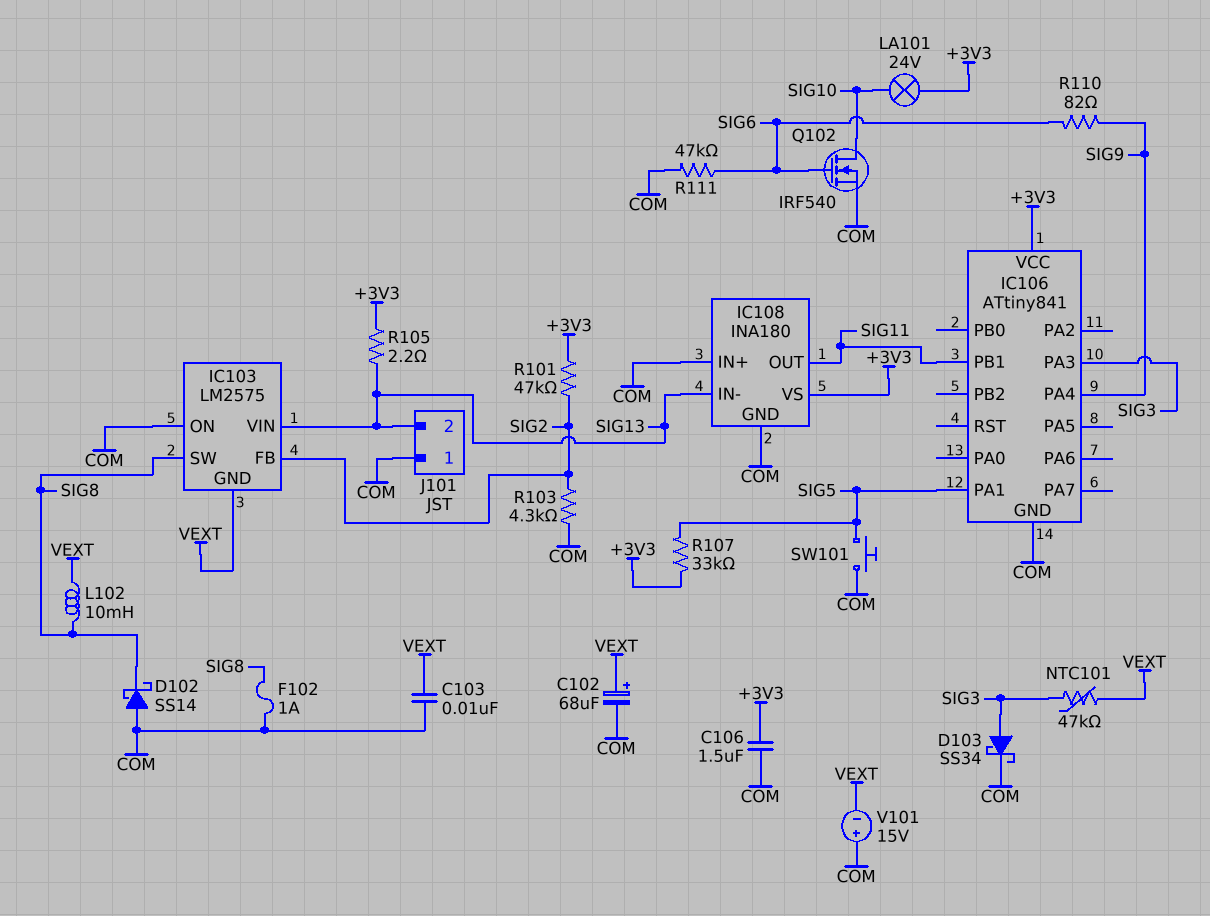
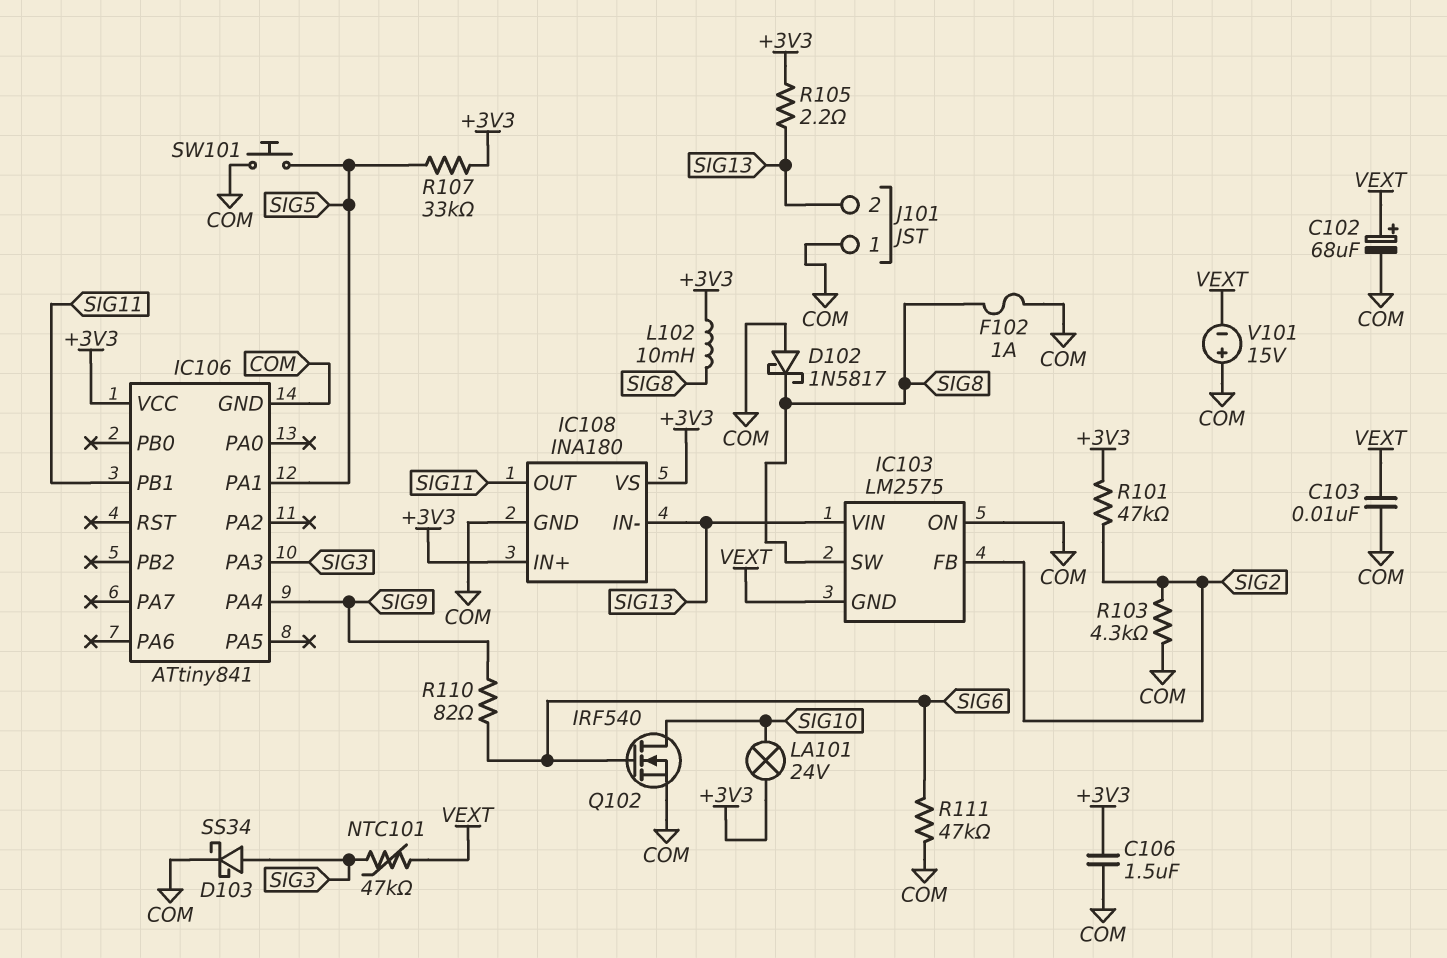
D102: schottky SS14 (A COM, K SIG8) -> schottky 1N5817 (A COM, K SIG8)
IC108 pin IN+: COM -> +3V3
L102: 10mH (SIG8, VEXT) -> 10mH (+3V3, SIG8)

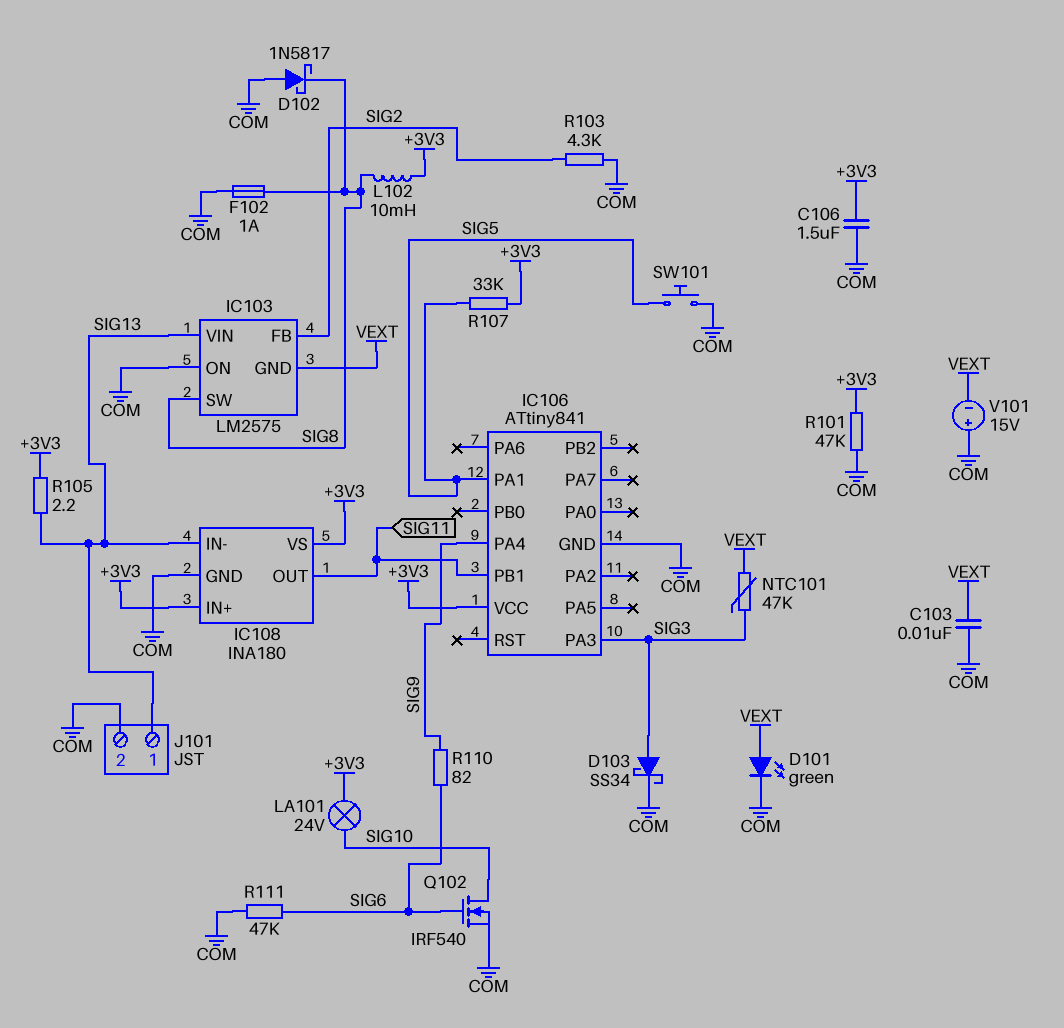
C102: 68uF (plus VEXT, minus COM) -> none
D101: none -> LED green (A VEXT, K COM)
J101 pin 1: COM -> SIG13
J101 pin 2: SIG13 -> COM
R101: 47k (+3V3, SIG2) -> 47k (+3V3, COM)

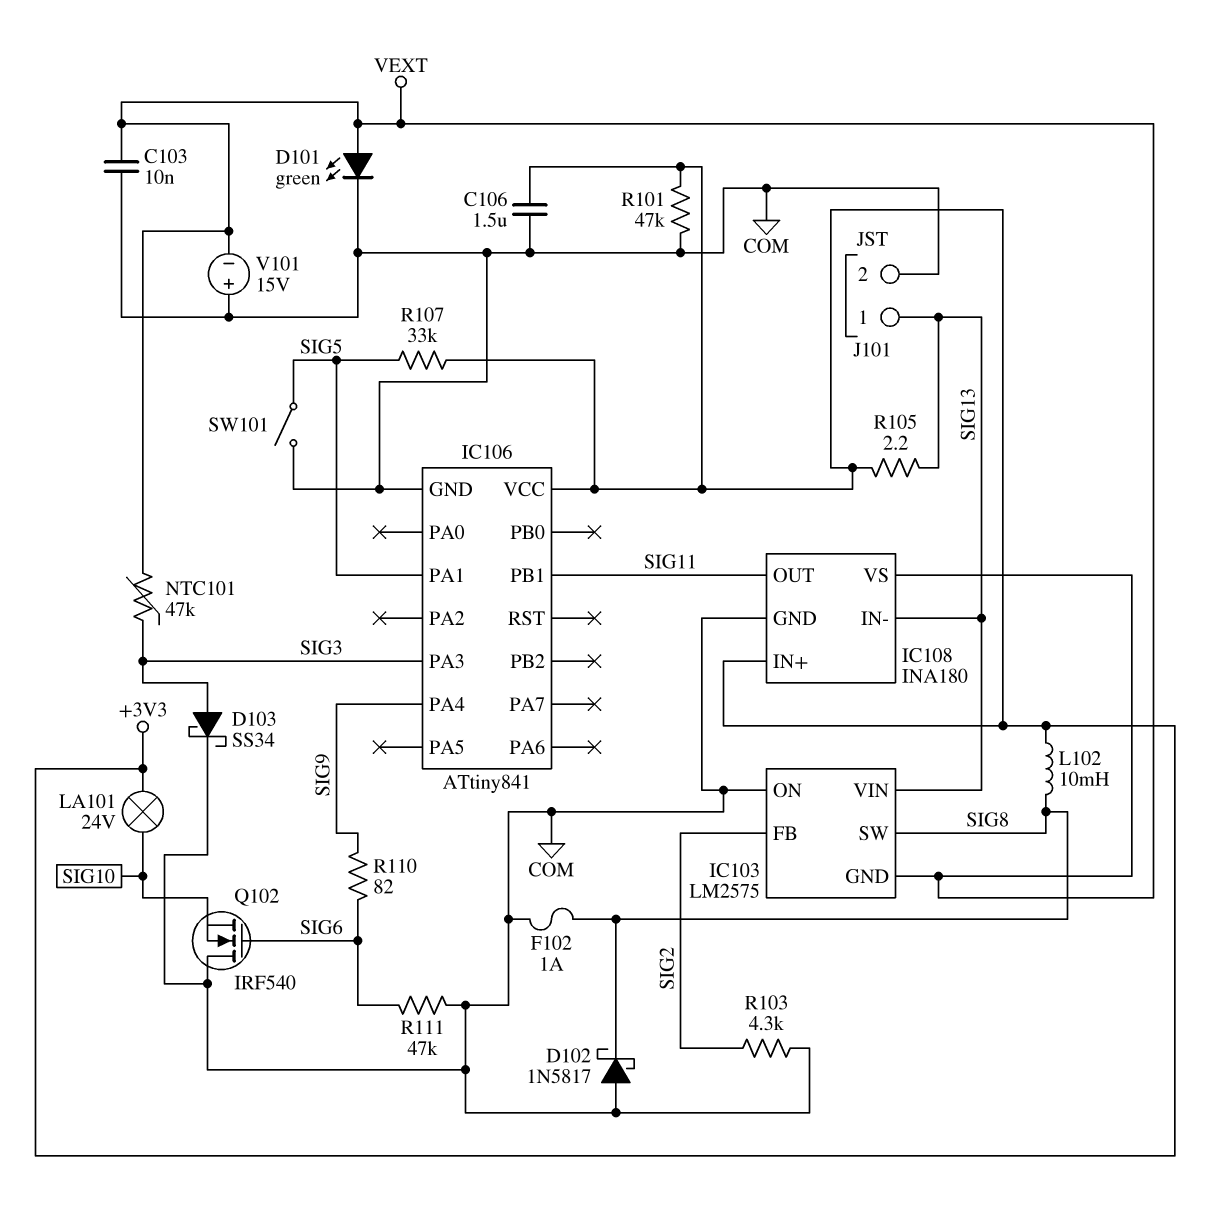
IC108 pin VS: +3V3 -> VEXT
Q102: NMOS IRF540 (G SIG6, D SIG10, S COM) -> NMOS IRF540 (G SIG6, D COM, S SIG10)
SW101: button (COM, SIG5) -> switch (COM, SIG5)

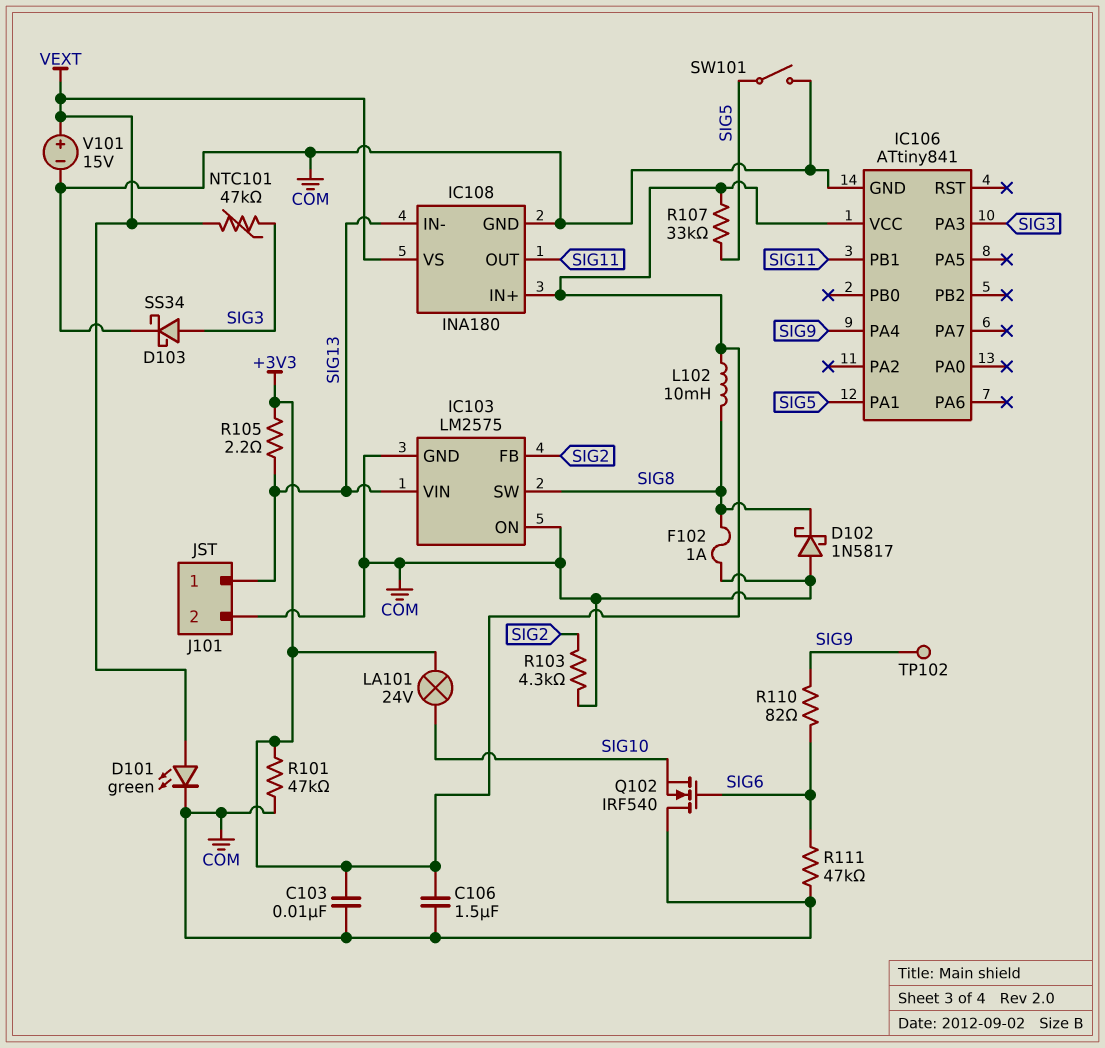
C103: 10nF (COM, VEXT) -> 10nF (+3V3, COM)
IC103 pin GND: VEXT -> COM
TP102: none -> test point (SIG9)
V101: 15V (plus COM, minus VEXT) -> 15V (plus VEXT, minus COM)

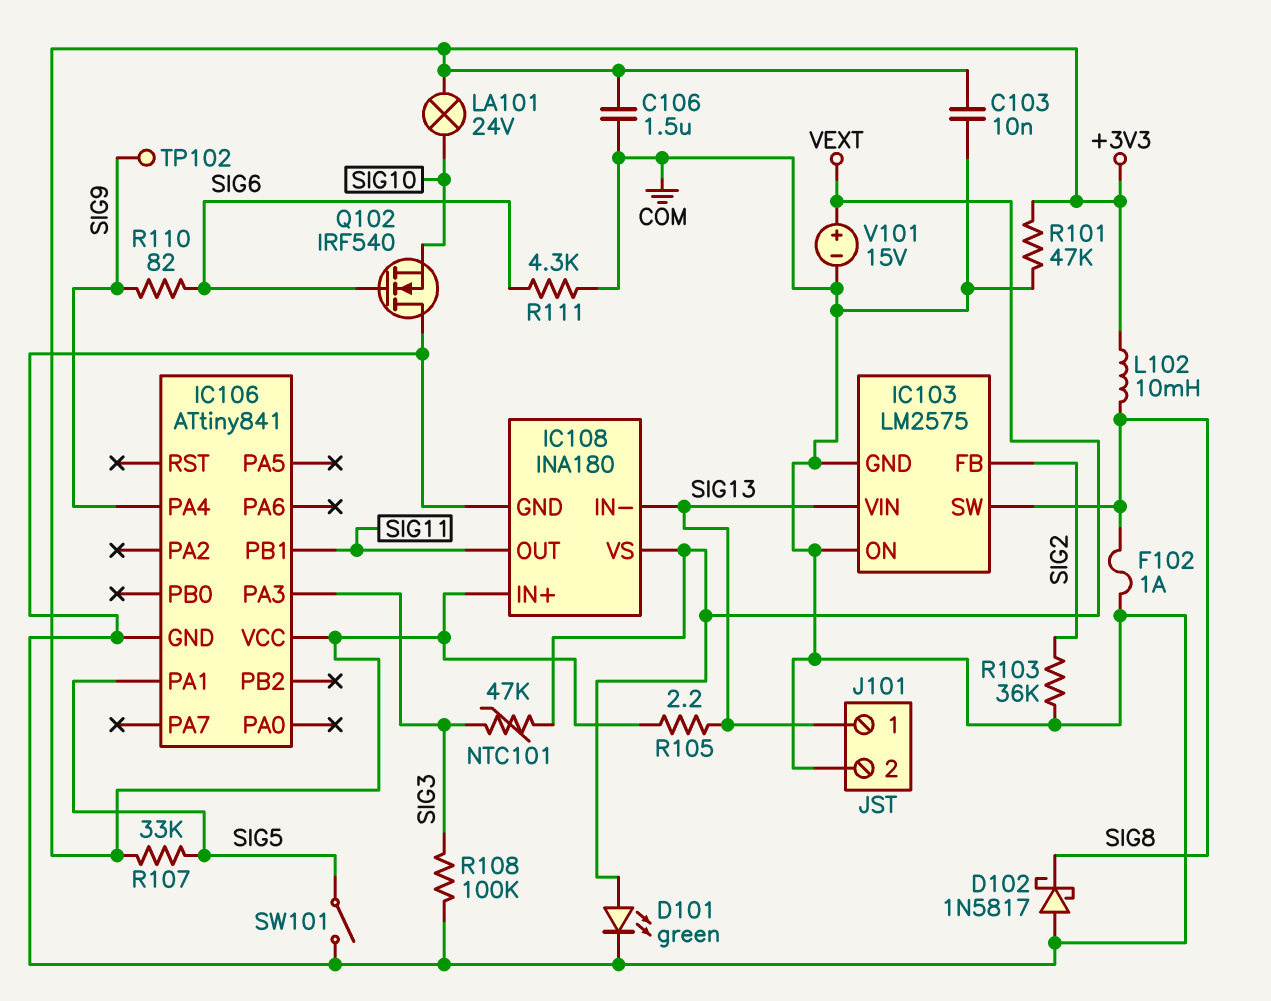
D103: schottky SS34 (A SIG3, K COM) -> none
R103: 4.3k (COM, SIG2) -> 36k (COM, SIG2)
R108: none -> 100k (COM, SIG3)
R111: 47k (COM, SIG6) -> 4.3k (COM, SIG6)

